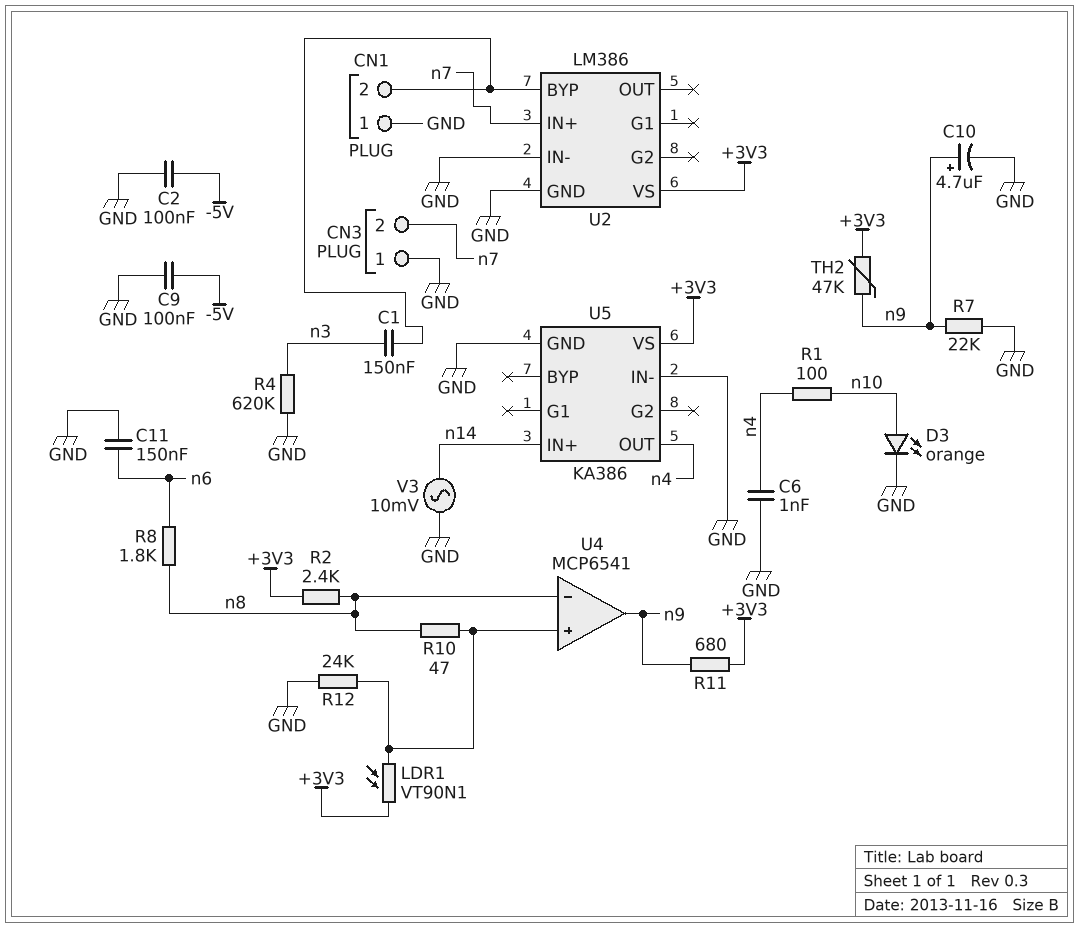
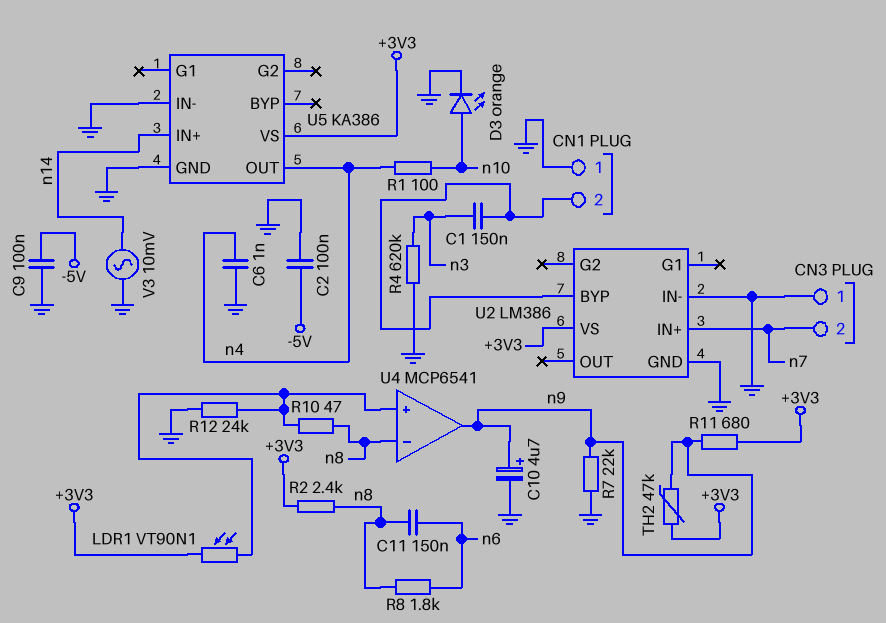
C11: 150nF (GND, n6) -> 150nF (n6, n8)

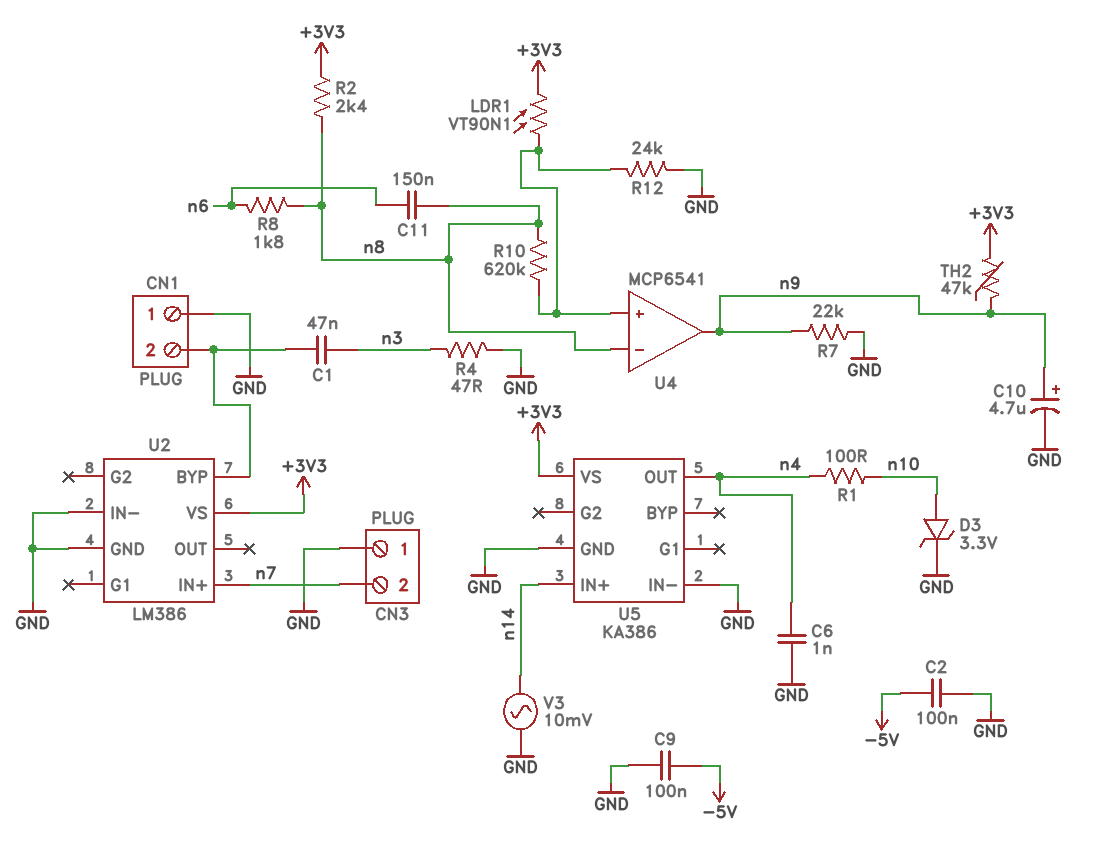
C1: 150nF (CN1/2, n3) -> 47nF (CN1/2, n3)
D3: LED orange (A n10, K GND) -> zener 3.3V (A n10, K GND)
R4: 620k (GND, n3) -> 47 (GND, n3)
R10: 47 (U4/in+, n8) -> 620k (U4/in+, n8)
R11: 680 (+3V3, n9) -> none

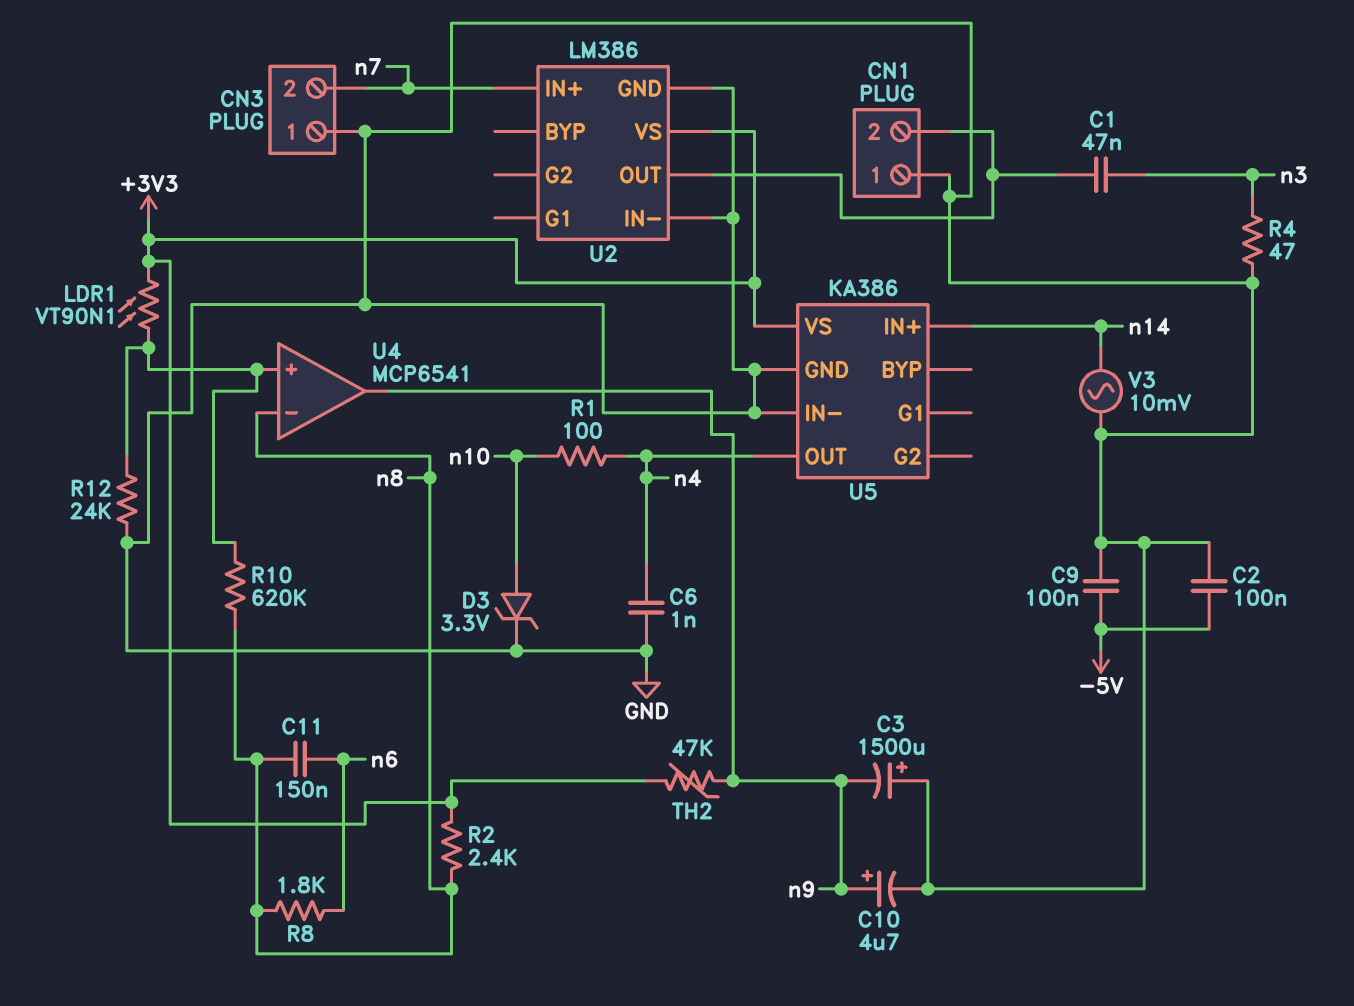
C3: none -> 1500uF (plus GND, minus n9)
R7: 22k (GND, n9) -> none
U2 pin BYP: CN1/2 -> none
U2 pin OUT: none -> CN1/2

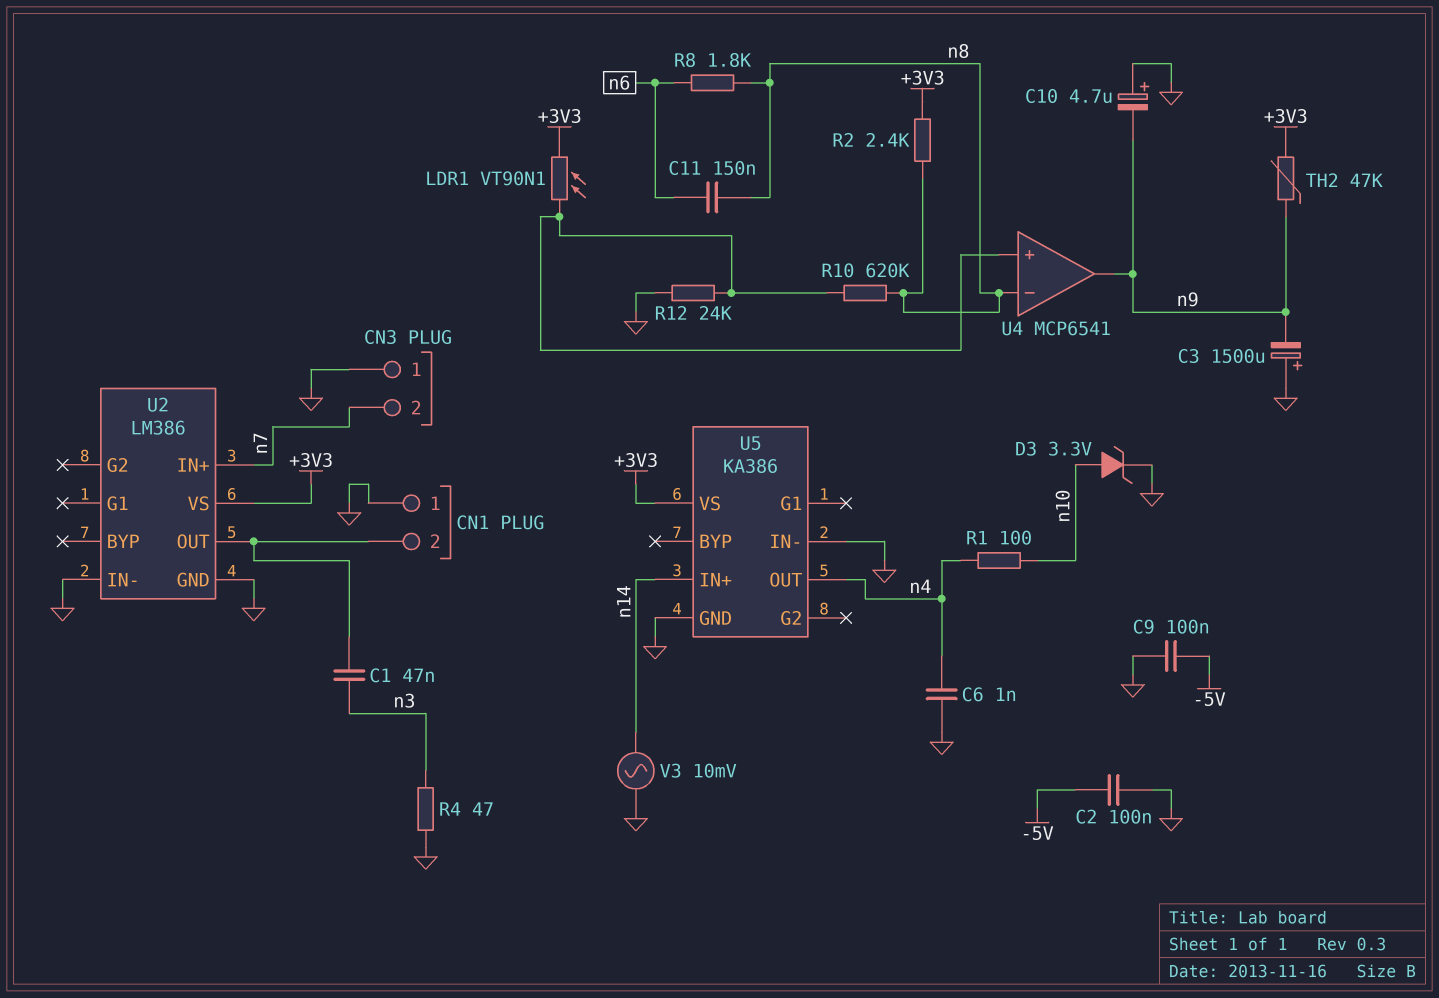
C10: 4.7uF (plus n9, minus GND) -> 4.7uF (plus GND, minus n9)

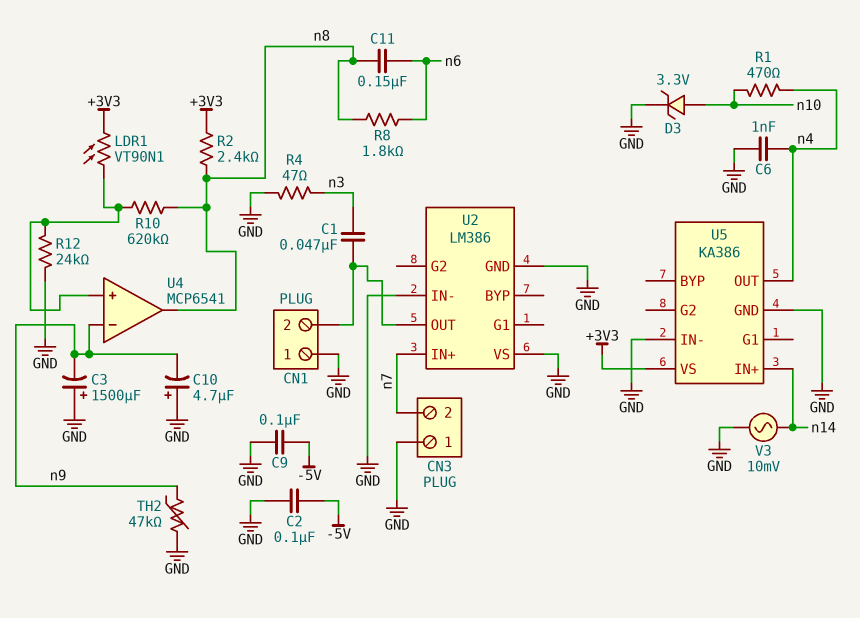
R1: 100 (n4, n10) -> 470 (n4, n10)
TH2: 47k (+3V3, n9) -> 47k (GND, n9)
U2 pin VS: +3V3 -> GND
U4 pin in-: n8 -> n9
U4 pin out: n9 -> n8

